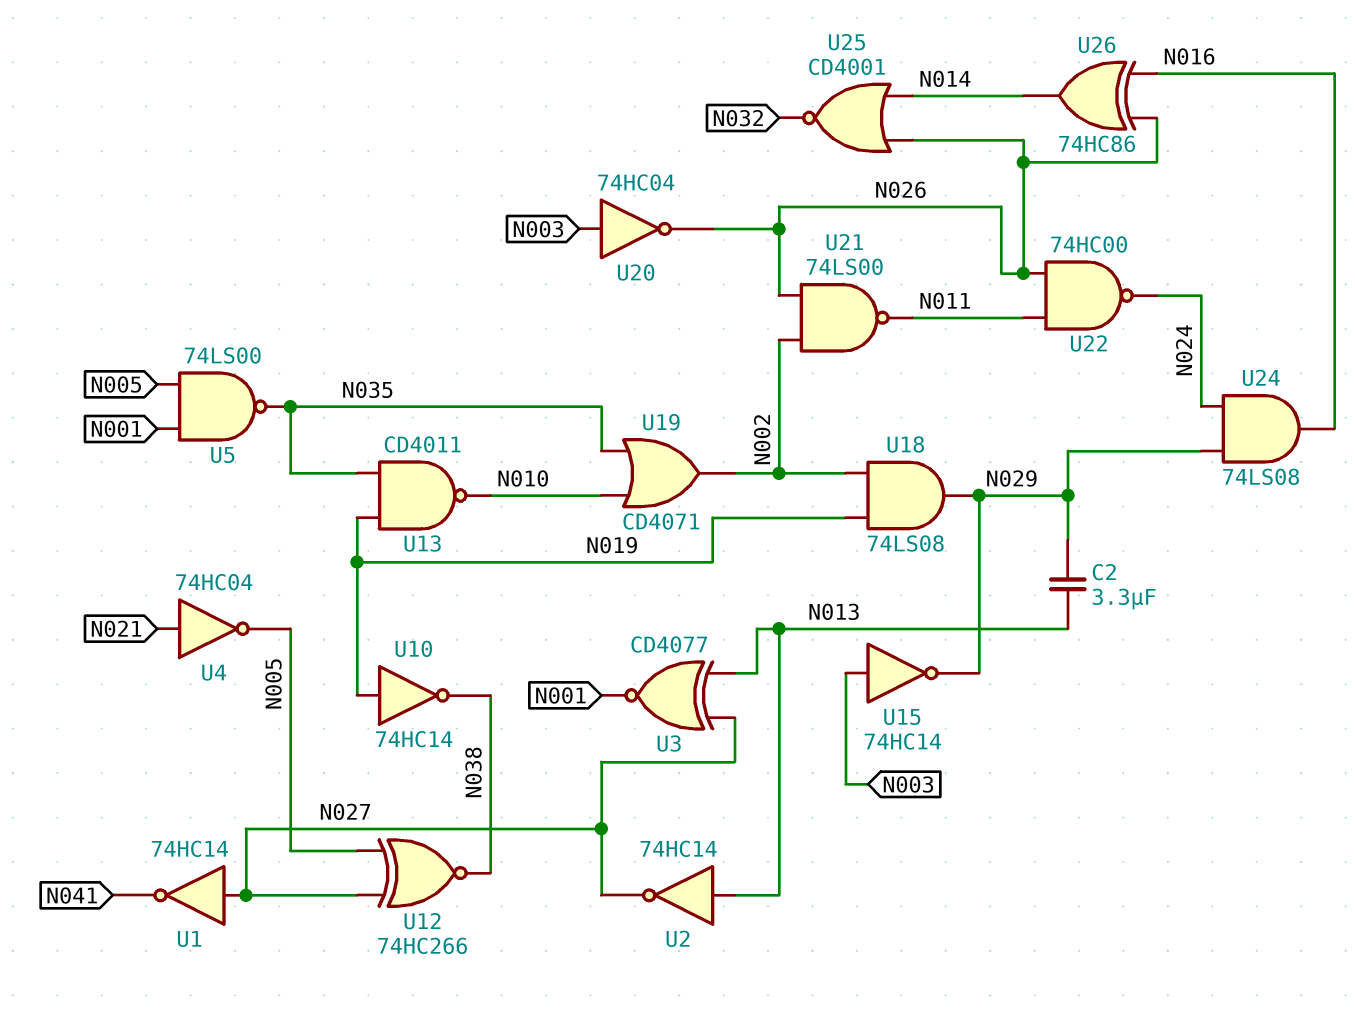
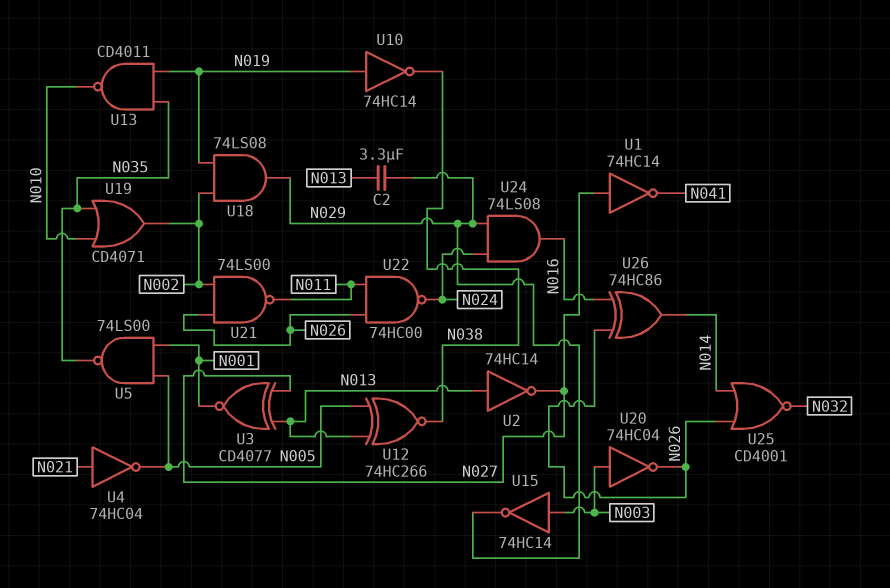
U12: XNOR 74HC266 (in N005, in N027, out N038) -> XNOR 74HC266 (in N005, in N013, out N038)

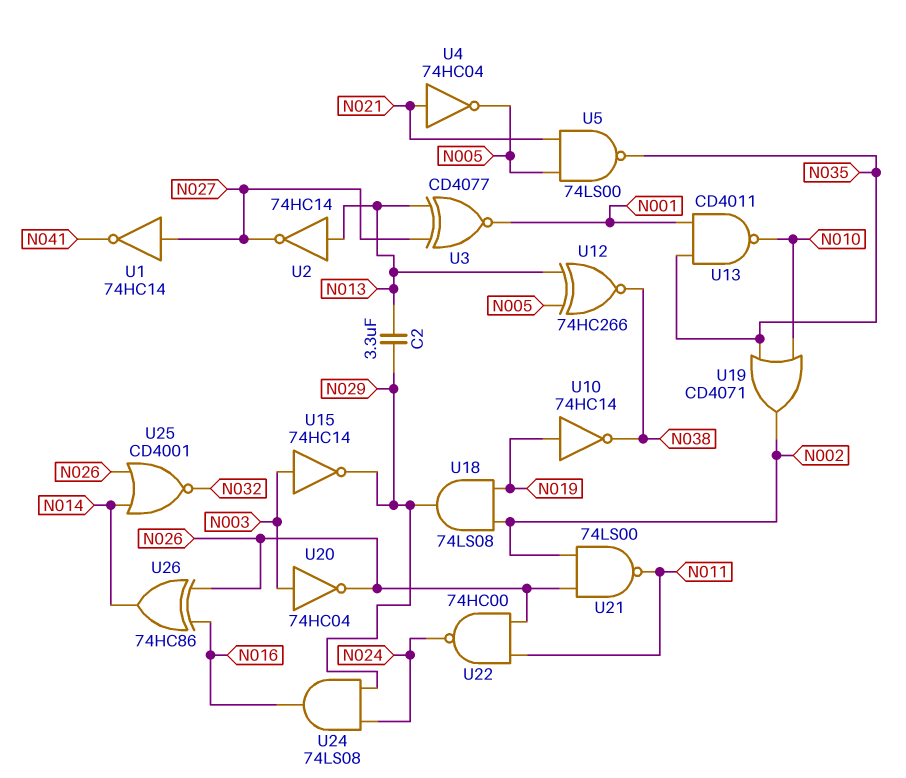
U5: NAND 74LS00 (in N001, in N005, out N035) -> NAND 74LS00 (in N005, in N021, out N035)
U13: NAND CD4011 (in N019, in N035, out N010) -> NAND CD4011 (in N001, in N035, out N010)

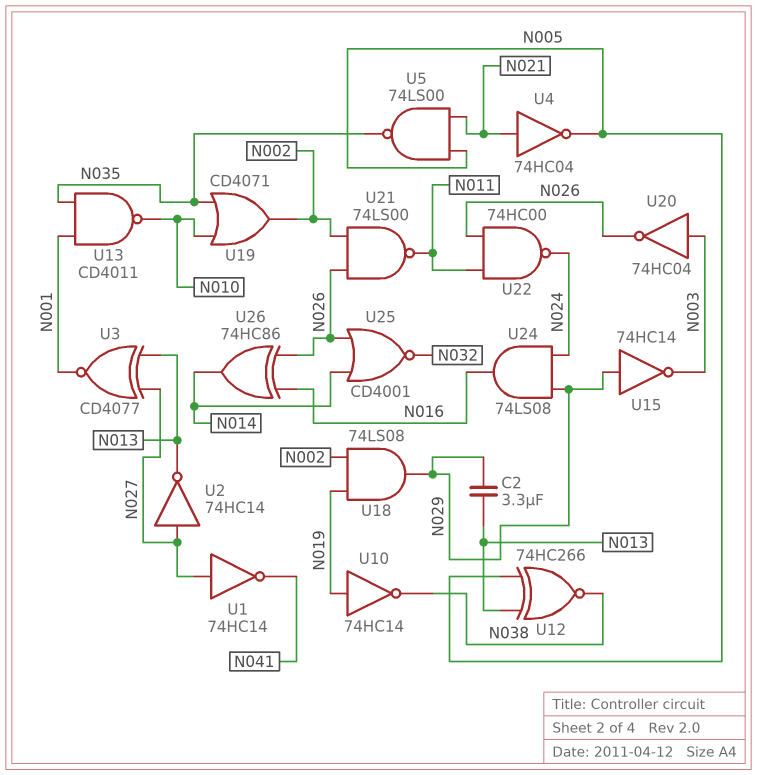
U2: NOT 74HC14 (in N013, out N027) -> NOT 74HC14 (in N027, out N013)
U15: NOT 74HC14 (in N003, out N029) -> NOT 74HC14 (in N029, out N003)

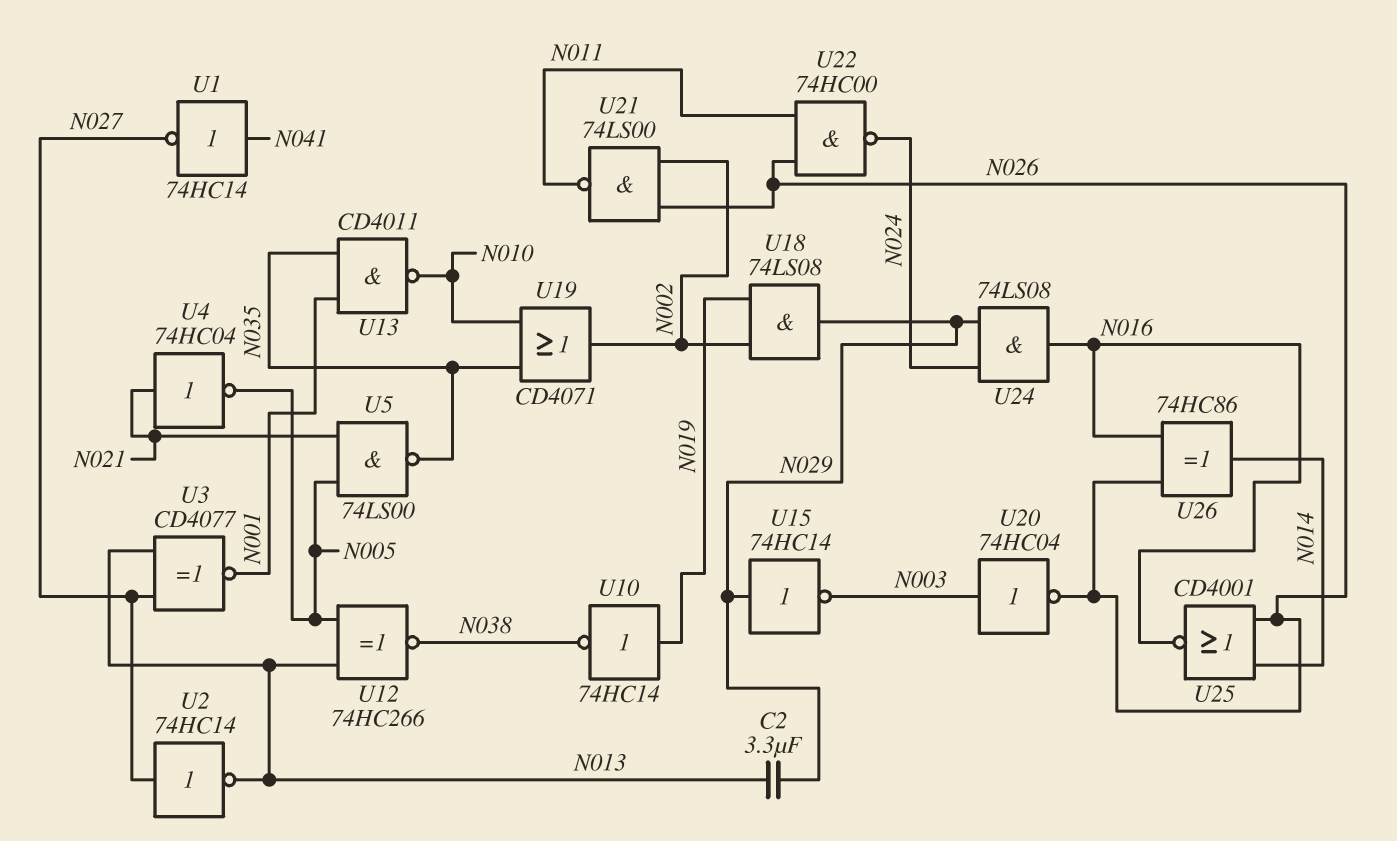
U1: NOT 74HC14 (in N027, out N041) -> NOT 74HC14 (in N041, out N027)
U25: NOR CD4001 (in N014, in N026, out N032) -> NOR CD4001 (in N014, in N026, out N016)

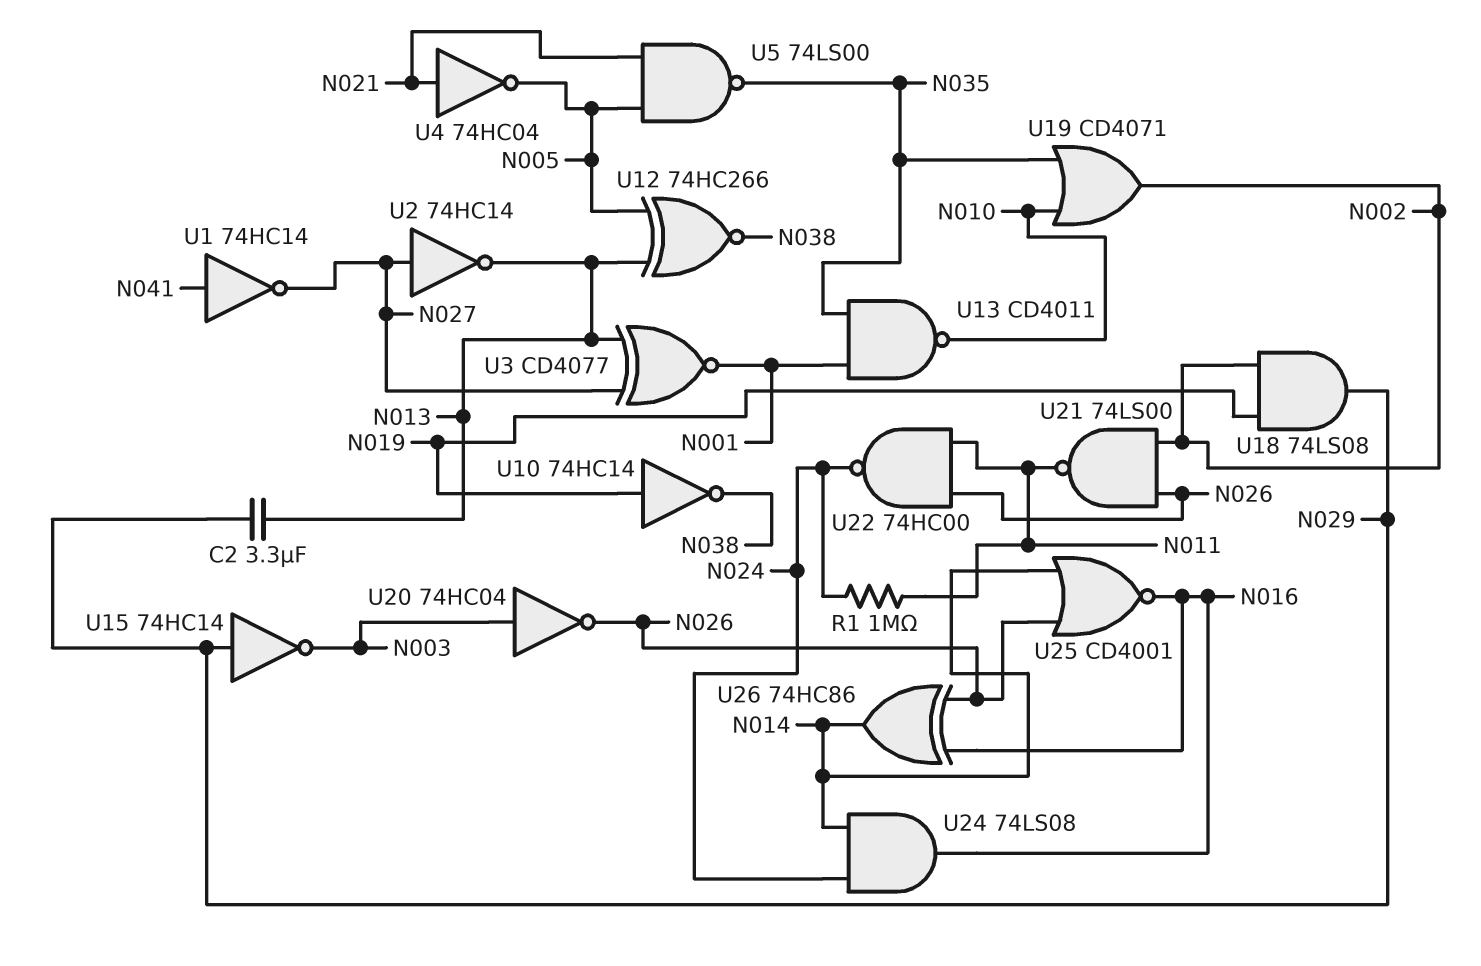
R1: none -> 1M (N011, N024)
U24: AND 74LS08 (in N024, in N029, out N016) -> AND 74LS08 (in N014, in N024, out N016)

